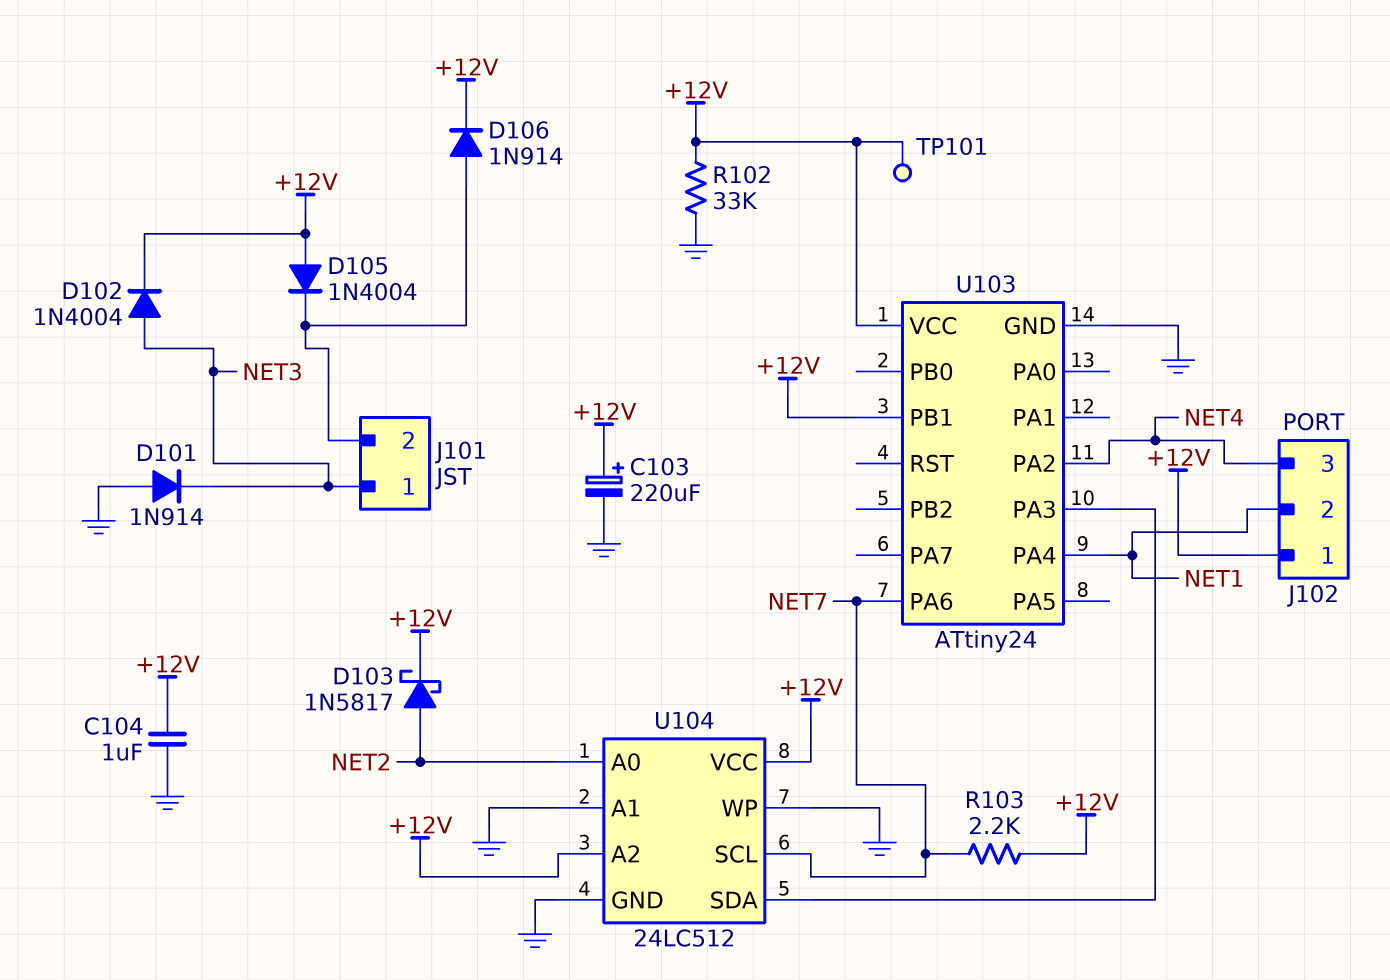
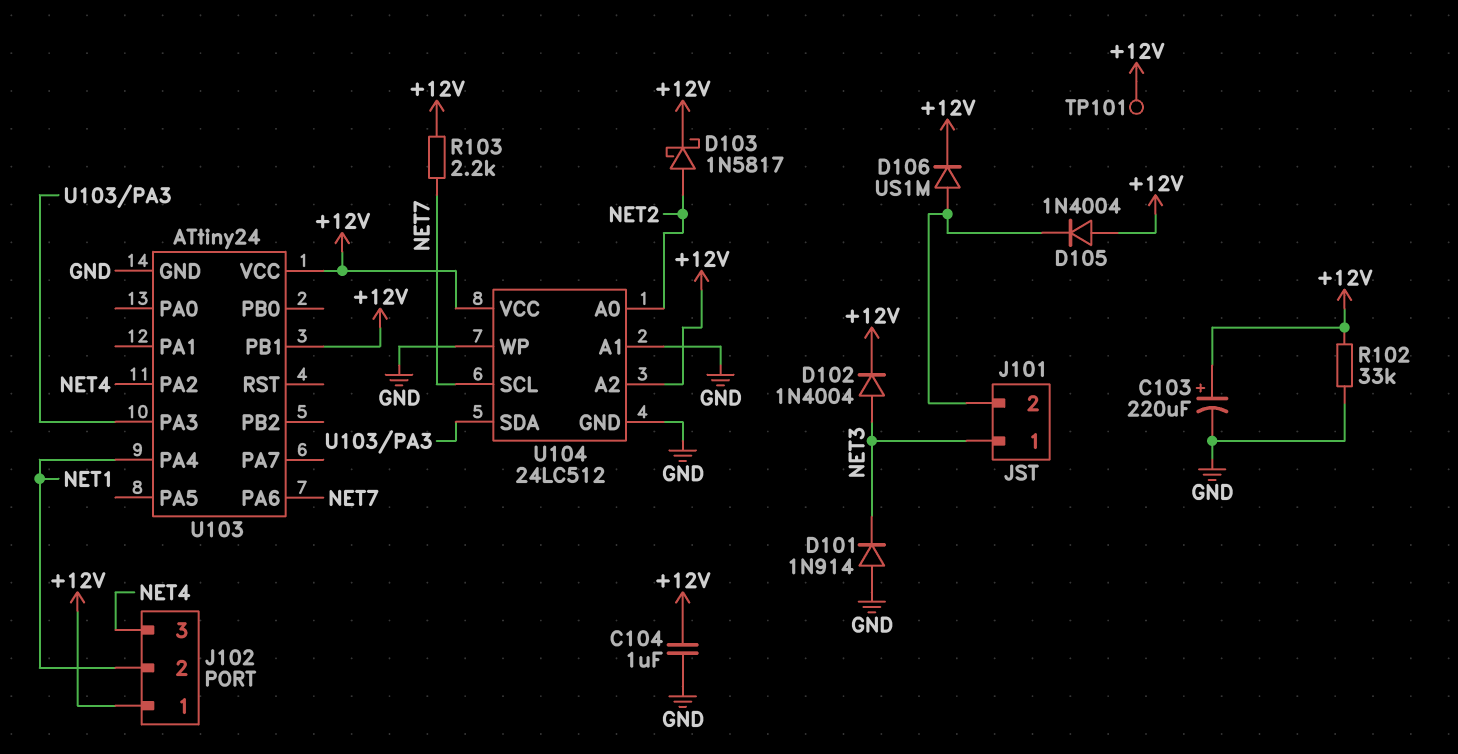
D106: diode 1N914 (A J101/2, K +12V) -> diode US1M (A J101/2, K +12V)

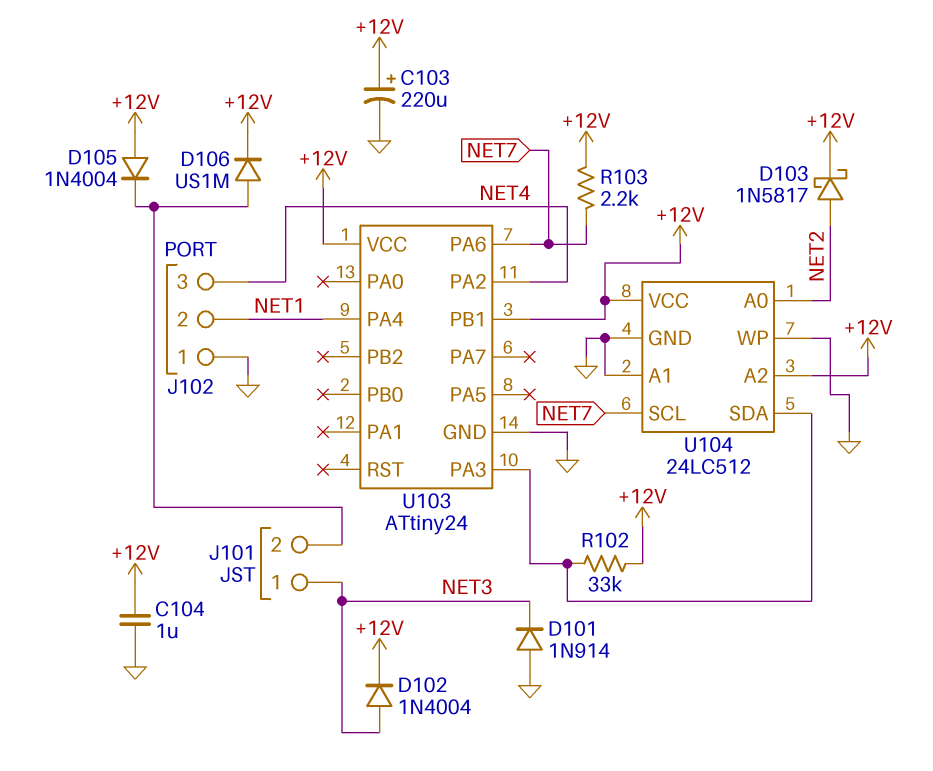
J102 pin 1: +12V -> GND
R102: 33k (+12V, GND) -> 33k (+12V, U103/PA3)
TP101: test point (+12V) -> none

